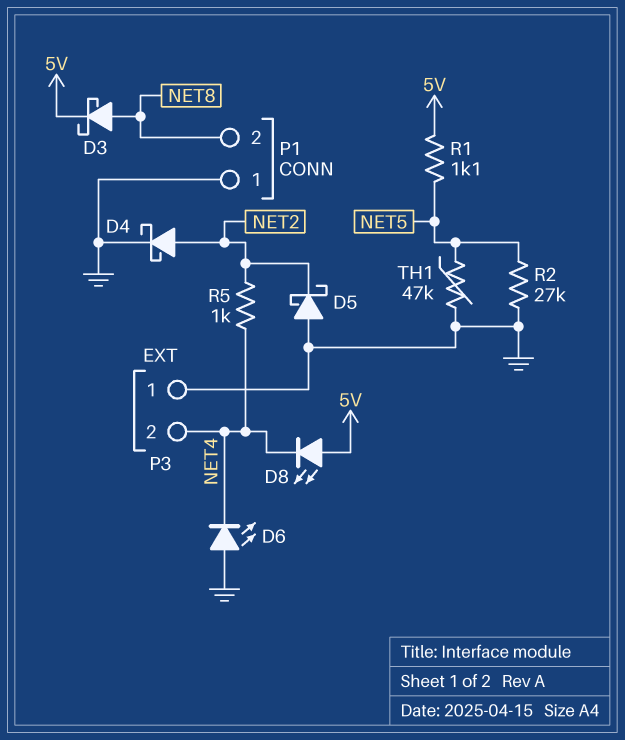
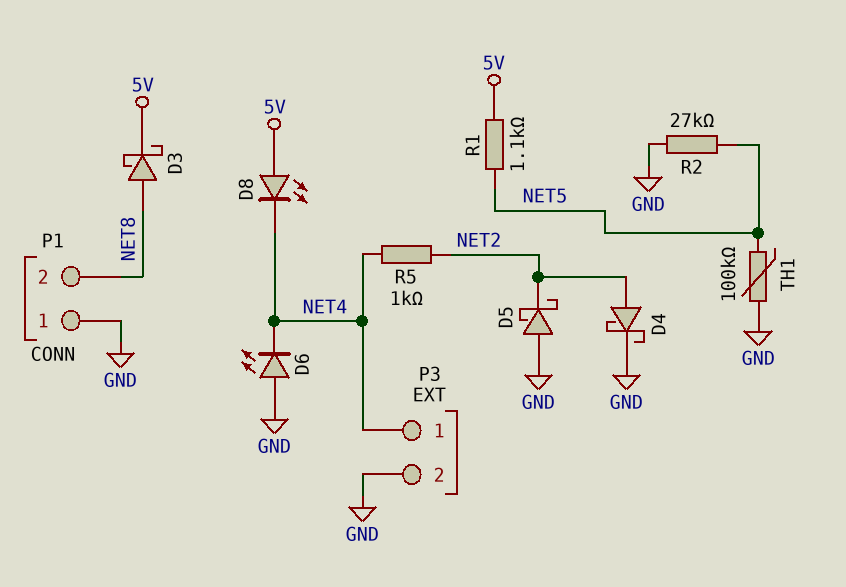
P3 pin 1: GND -> NET4
P3 pin 2: NET4 -> GND
TH1: 47k (GND, NET5) -> 100k (GND, NET5)

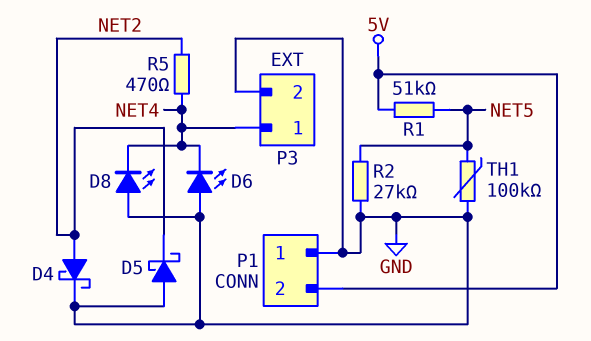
D3: schottky (A NET8, K 5V) -> none
D8: LED (A 5V, K NET4) -> LED (A GND, K NET4)
P1 pin 2: NET8 -> 5V
R1: 1.1k (5V, NET5) -> 51k (5V, NET5)
R5: 1k (NET2, NET4) -> 470 (NET2, NET4)

